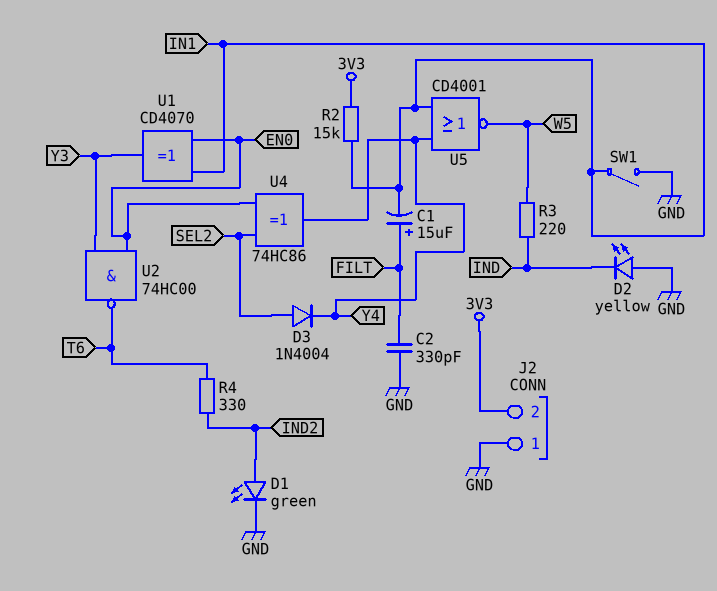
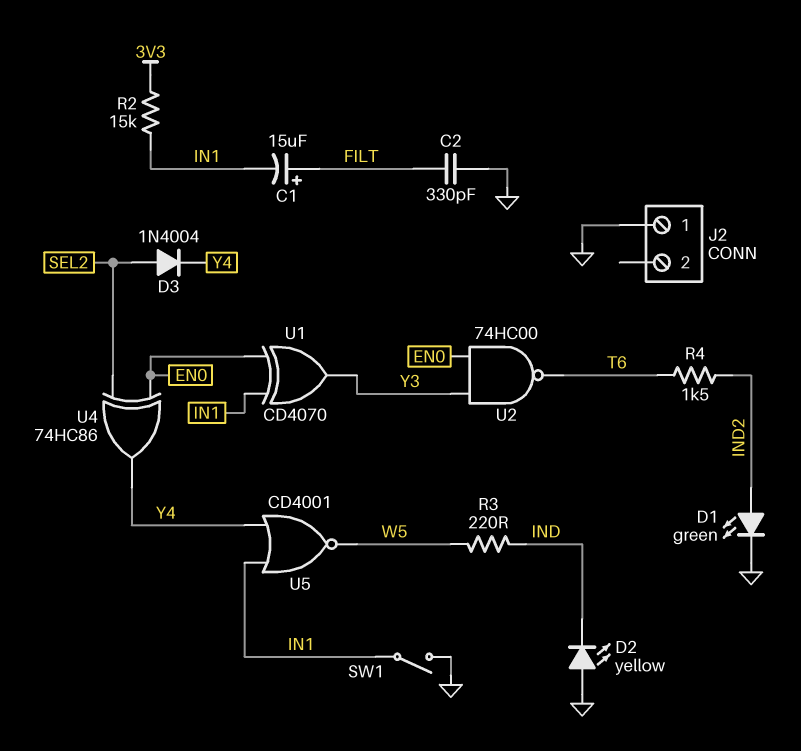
J2 pin 2: 3V3 -> none
R4: 330 (IND2, T6) -> 1.5k (IND2, T6)

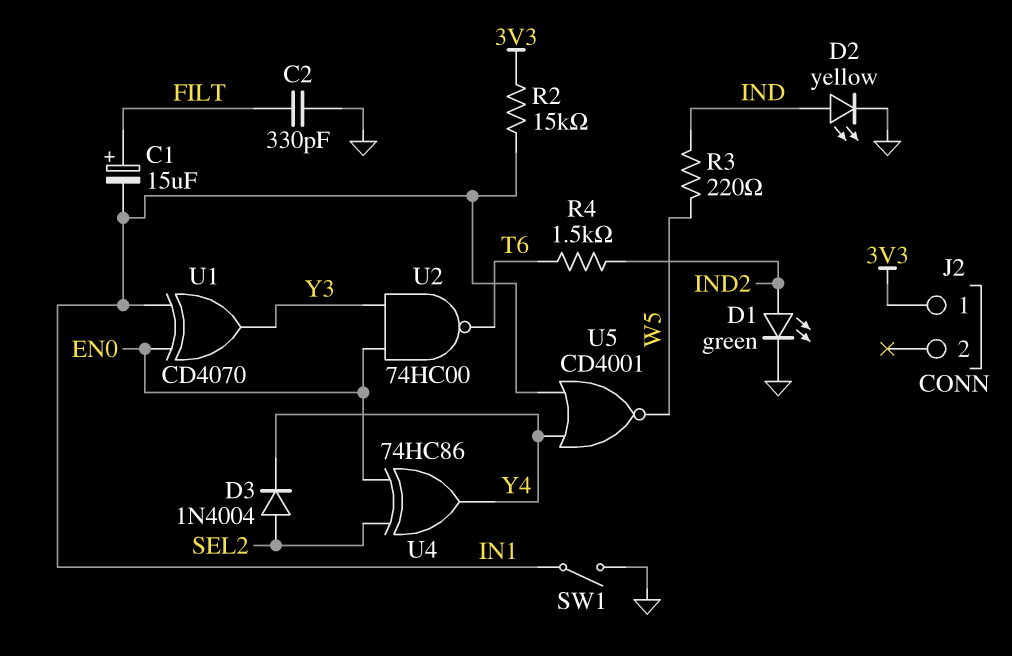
D2: LED yellow (A GND, K IND) -> LED yellow (A IND, K GND)
J2 pin 1: GND -> 3V3

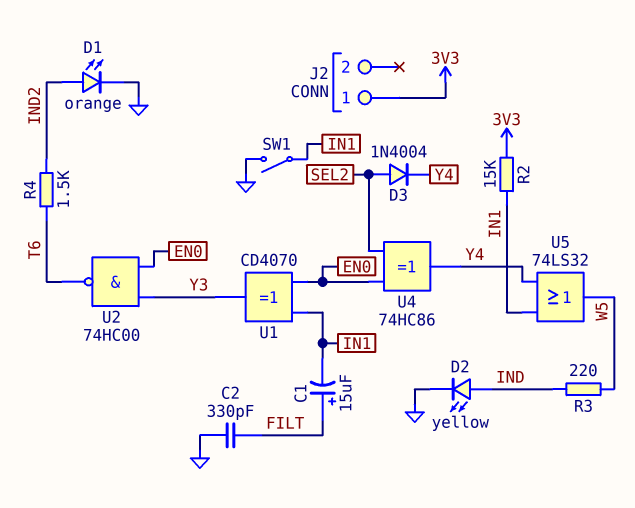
D1: LED green (A IND2, K GND) -> LED orange (A IND2, K GND)
U5: NOR CD4001 (in IN1, in Y4, out W5) -> OR 74LS32 (in IN1, in Y4, out W5)

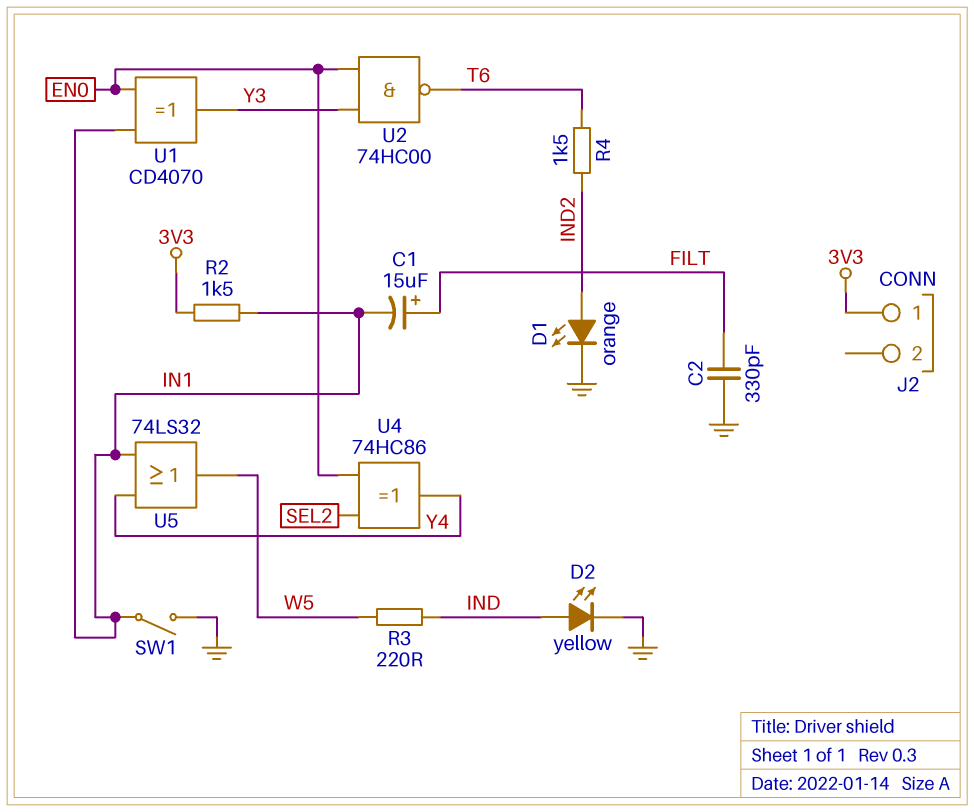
D3: diode 1N4004 (A SEL2, K Y4) -> none
R2: 15k (3V3, IN1) -> 1.5k (3V3, IN1)

